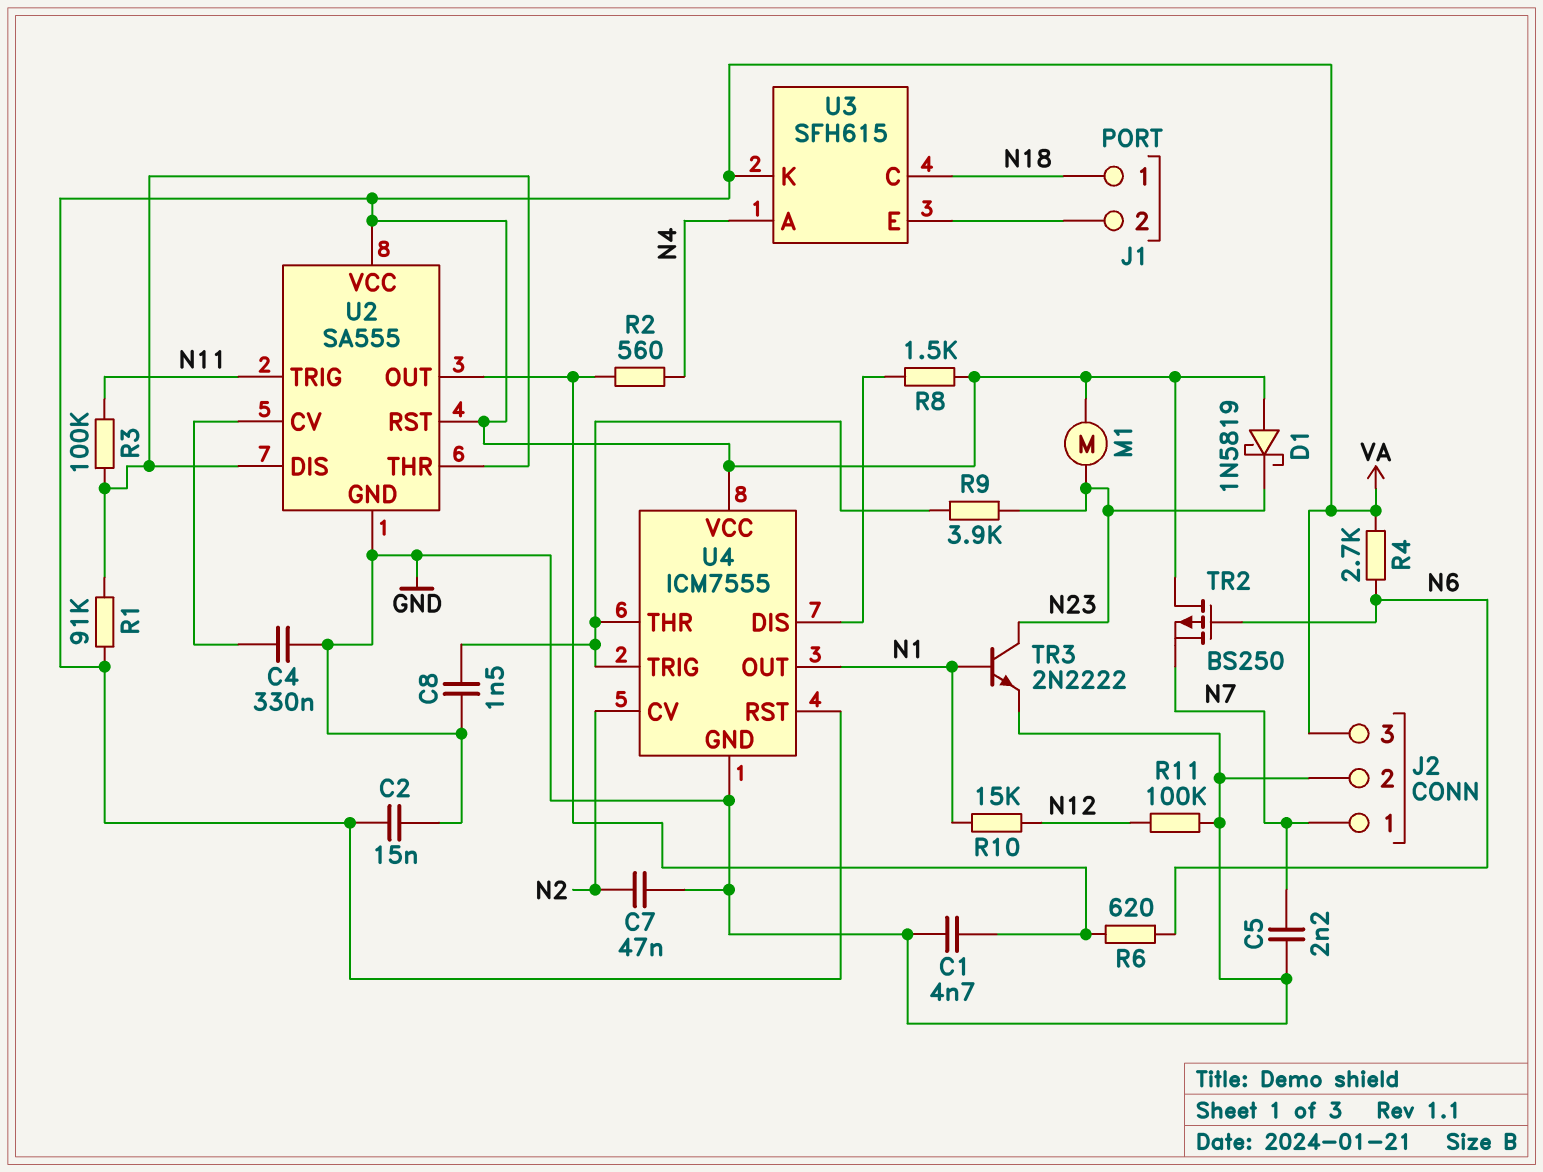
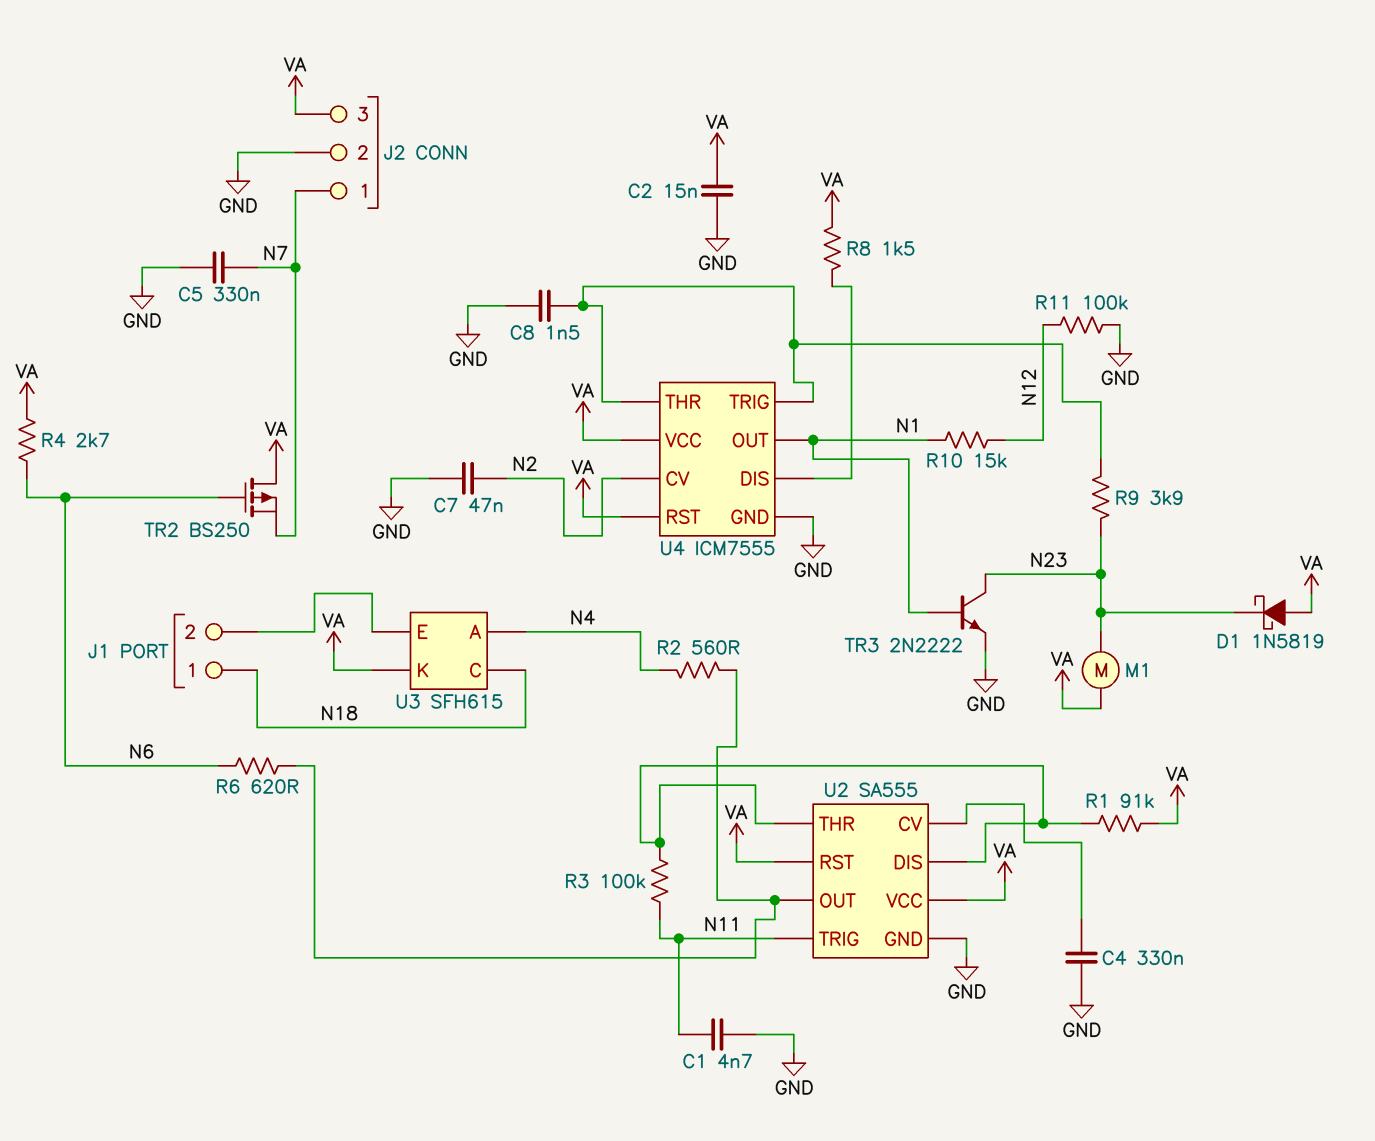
C1: 4.7nF (GND, U2/OUT) -> 4.7nF (GND, N11)
C5: 2.2nF (GND, N7) -> 330nF (GND, N7)

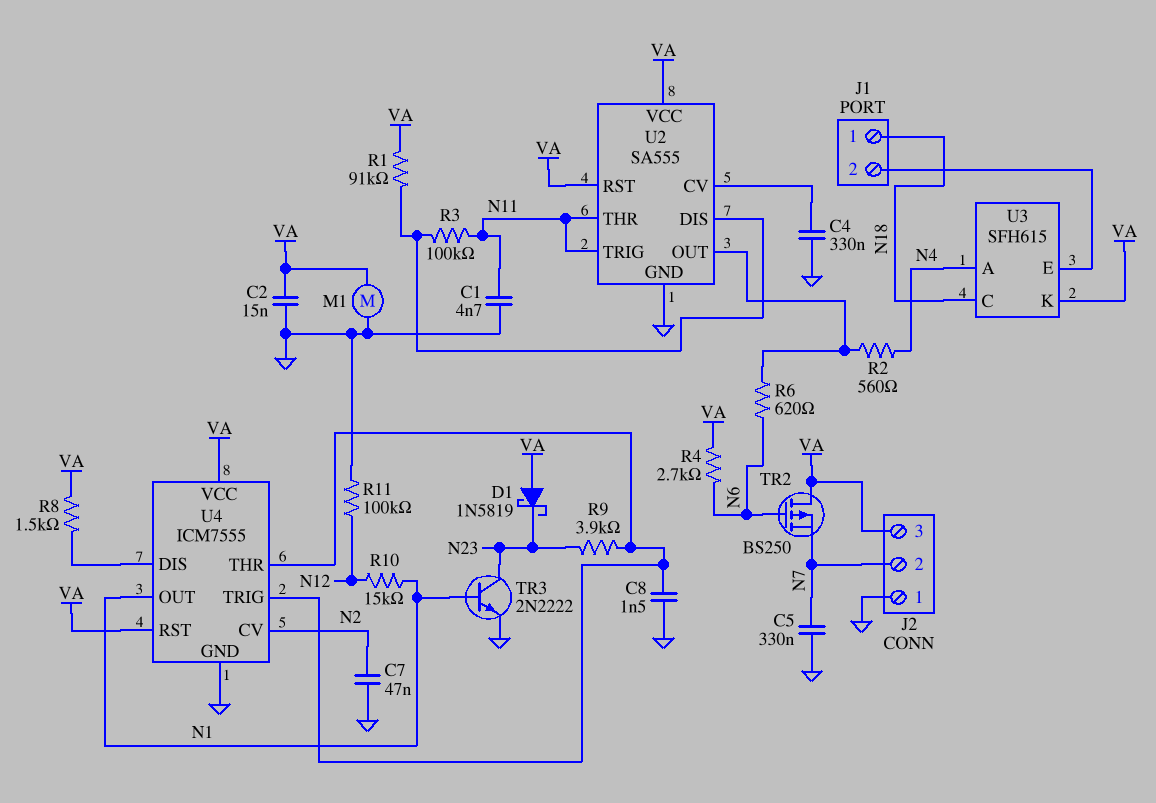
J2 pin 1: N7 -> GND
J2 pin 2: GND -> N7
M1: motor (N23, VA) -> motor (GND, VA)
U2 pin THR: U2/DIS -> N11

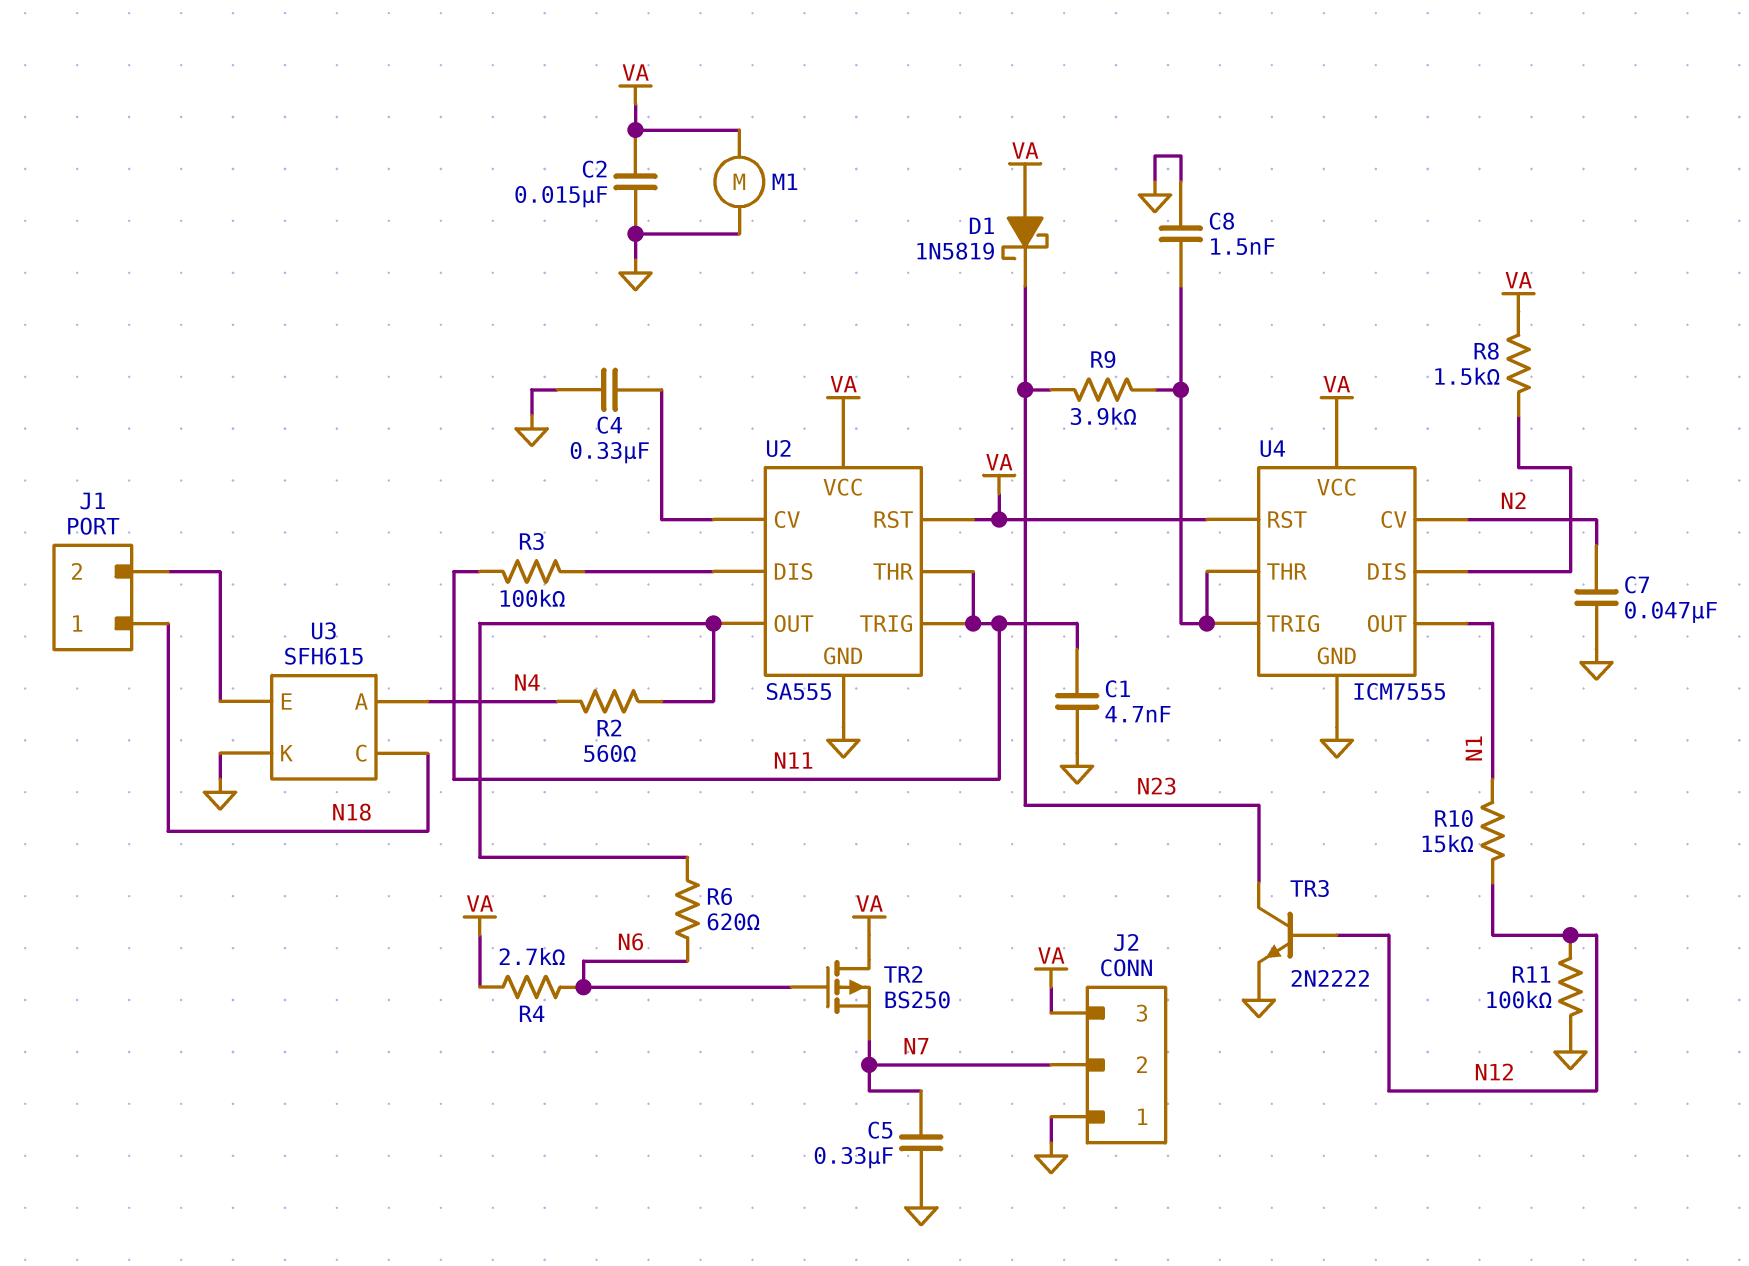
R1: 91k (U2/DIS, VA) -> none
TR3: NPN 2N2222 (B N1, C N23, E GND) -> NPN 2N2222 (B N12, C N23, E GND)
U3 pin K: VA -> GND

